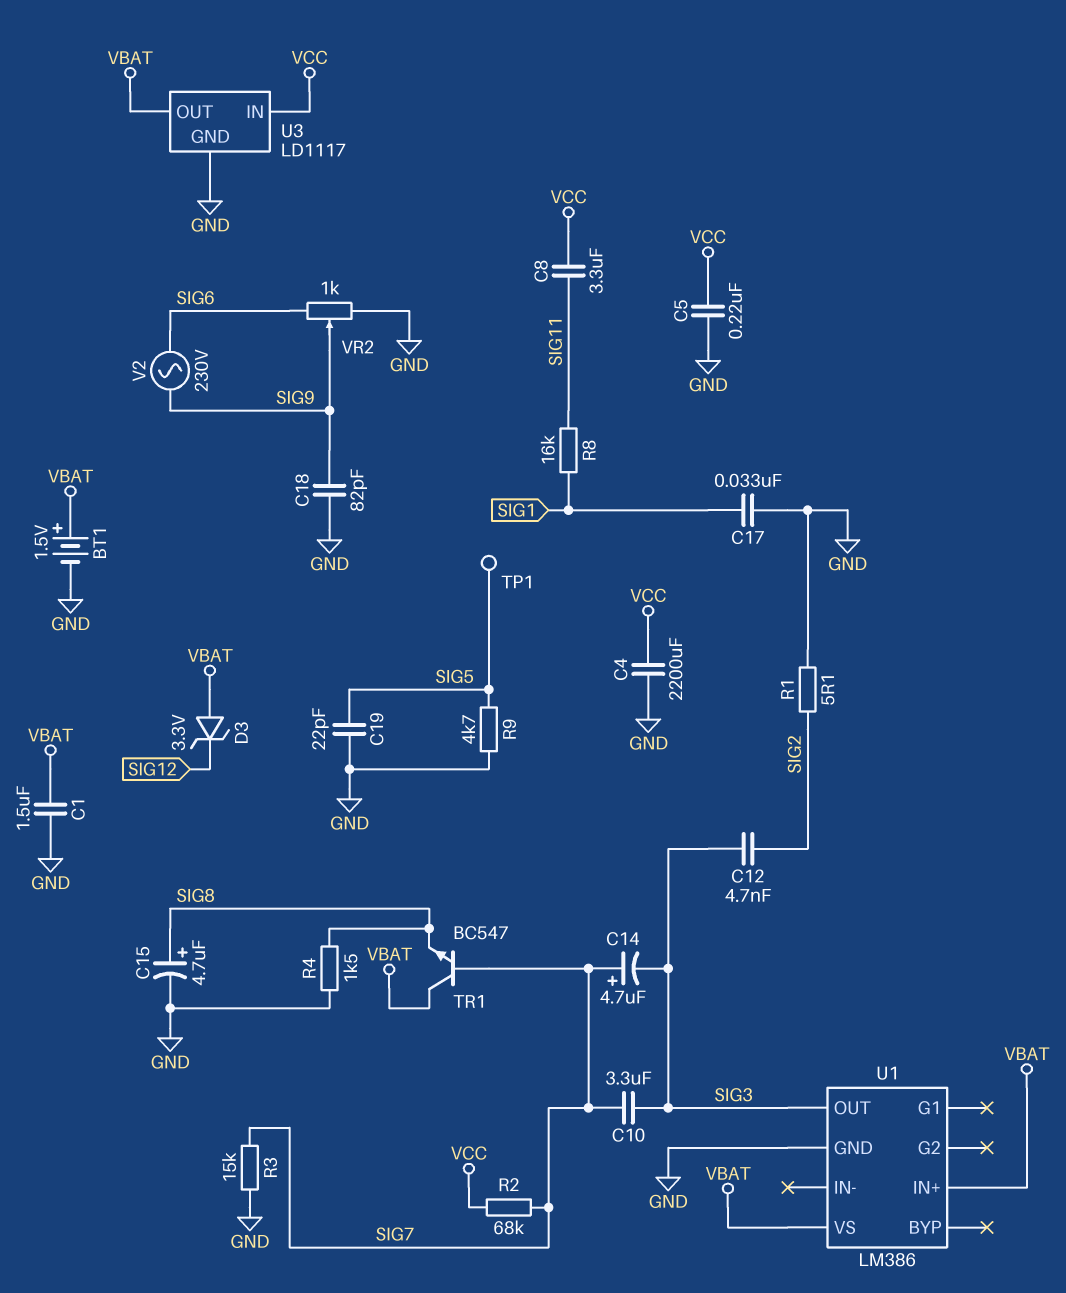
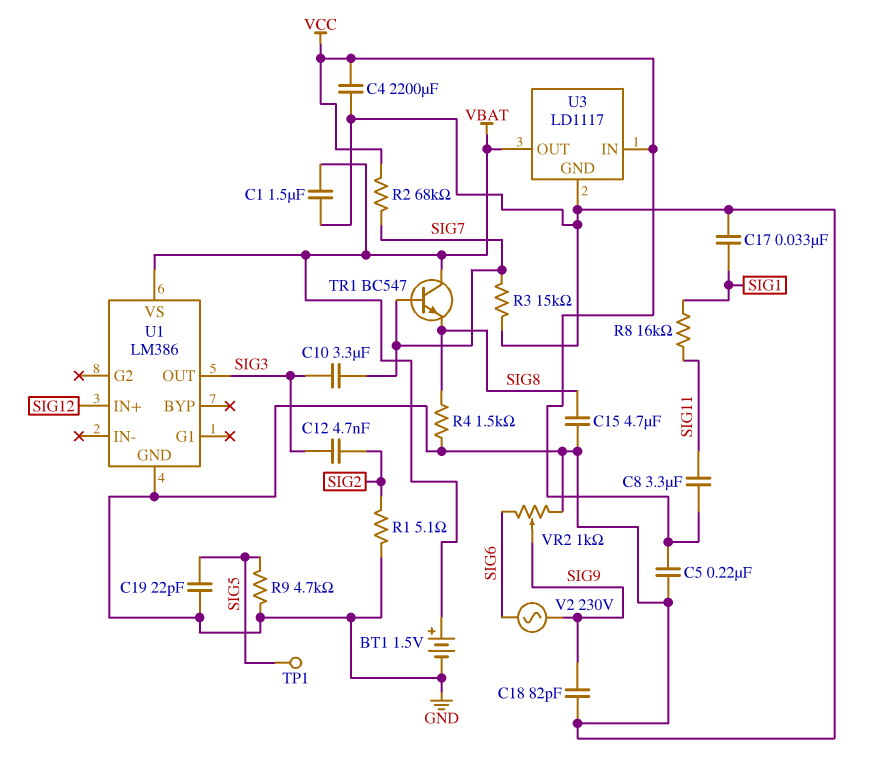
C14: 4.7uF (plus SIG7, minus SIG3) -> none
C15: 4.7uF (plus SIG8, minus GND) -> 4.7uF (GND, SIG8)
D3: zener 3.3V (A VBAT, K SIG12) -> none
U1 pin IN+: VBAT -> SIG12

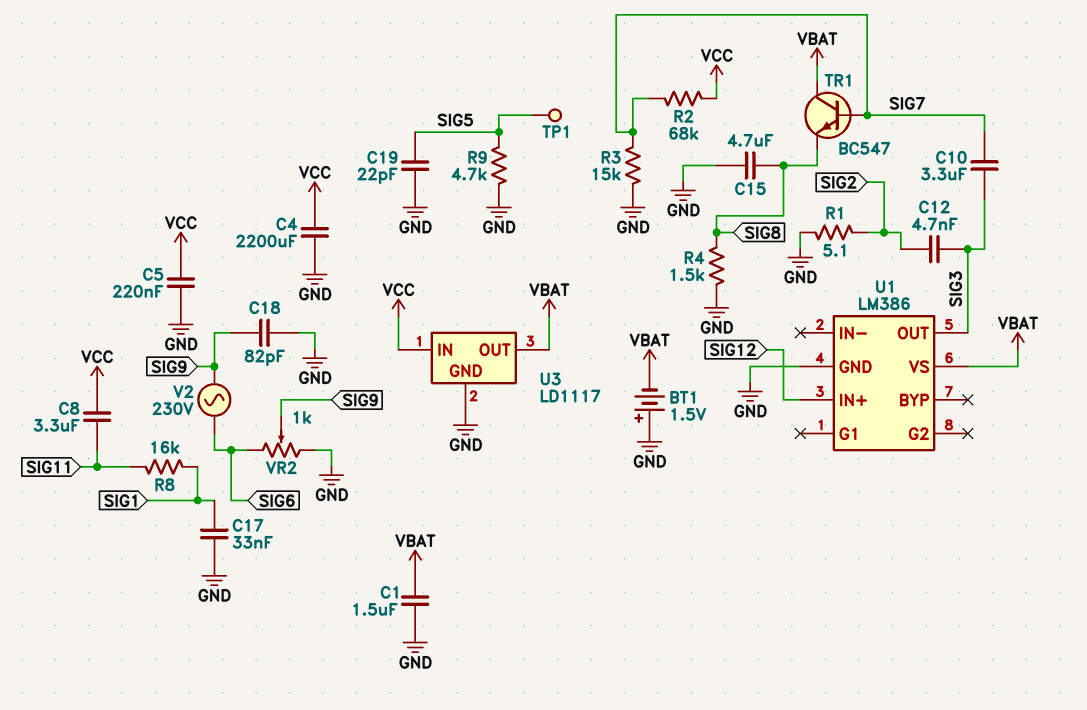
BT1: 1.5V (plus VBAT, minus GND) -> 1.5V (plus GND, minus VBAT)

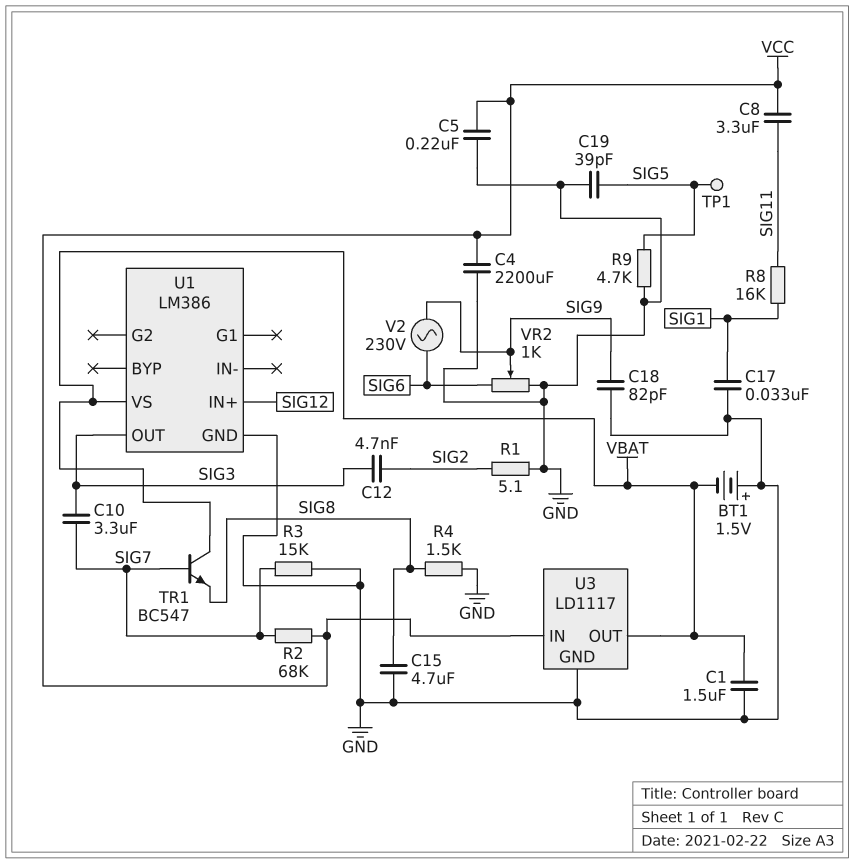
C19: 22pF (GND, SIG5) -> 39pF (GND, SIG5)

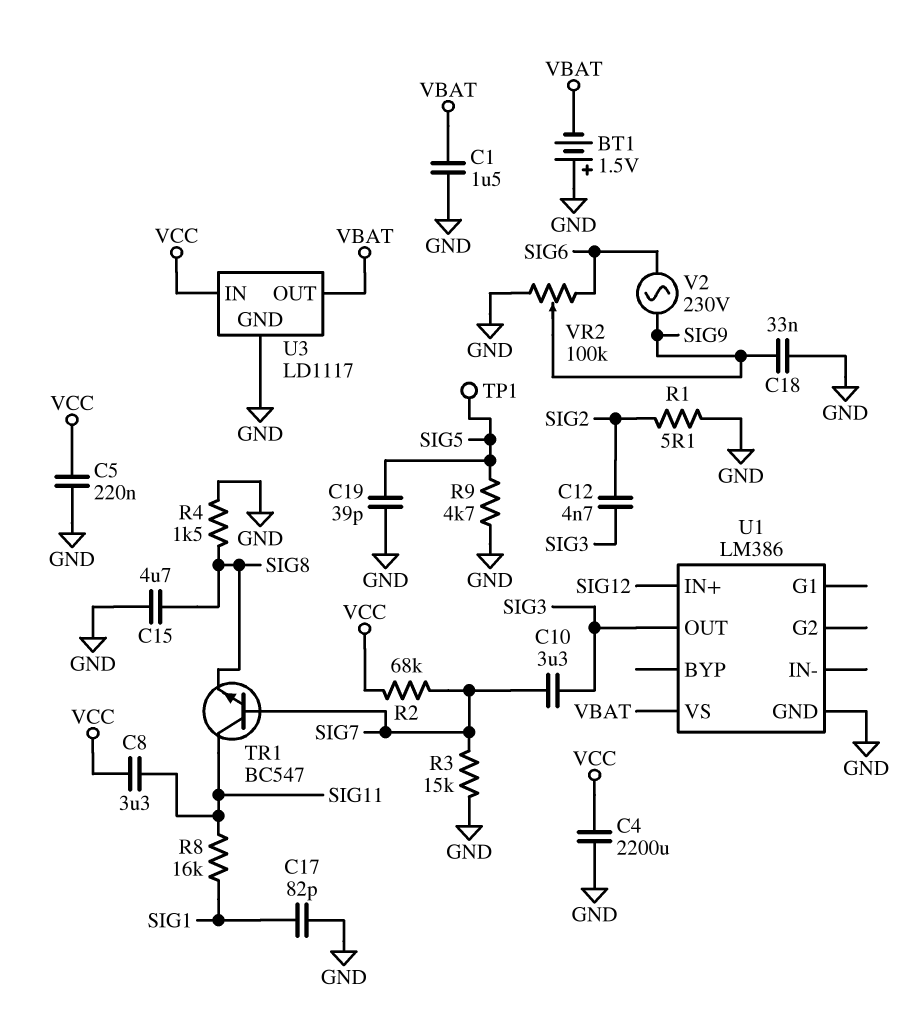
C17: 33nF (GND, SIG1) -> 82pF (GND, SIG1)
C18: 82pF (GND, SIG9) -> 33nF (GND, SIG9)
TR1: NPN BC547 (B SIG7, C VBAT, E SIG8) -> NPN BC547 (B SIG7, C SIG11, E SIG8)
VR2: 1k (GND, SIG6, wiper SIG9) -> 100k (GND, SIG6, wiper SIG9)

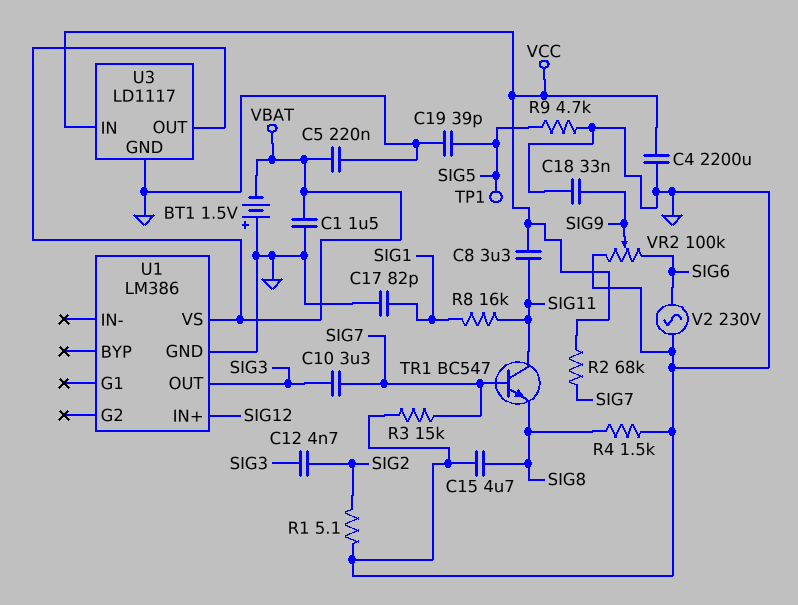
C5: 220nF (GND, VCC) -> 220nF (GND, VBAT)
V2: AC 230V (SIG6, SIG9) -> AC 230V (GND, SIG6)

